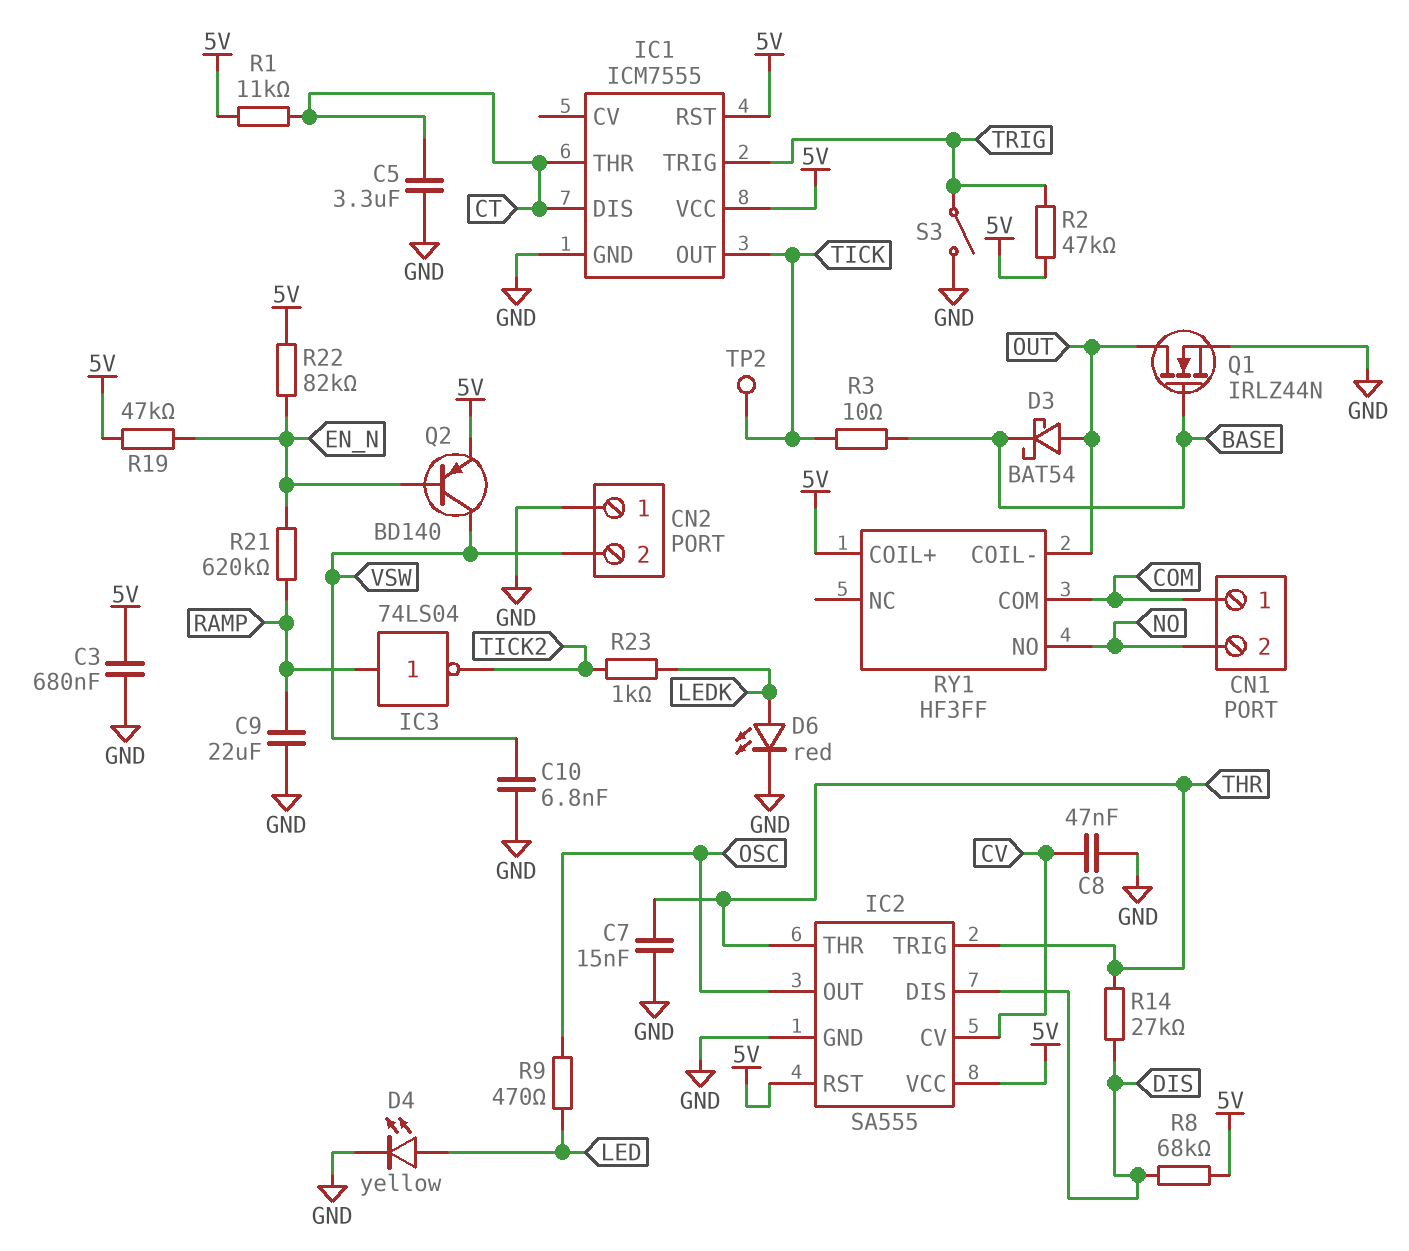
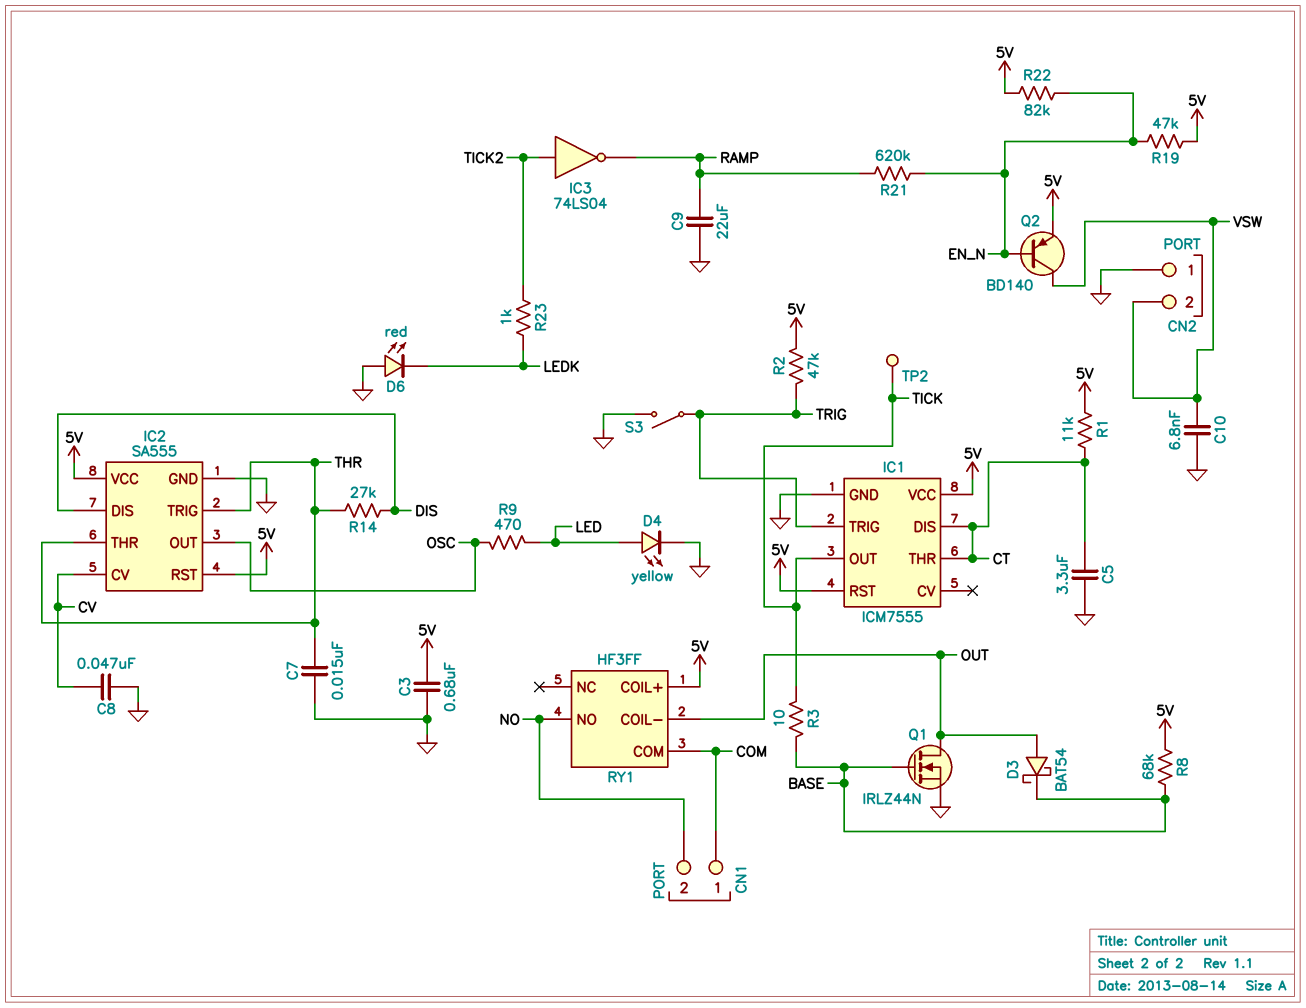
D6: LED red (A LEDK, K GND) -> LED red (A GND, K LEDK)
IC3: NOT 74LS04 (in RAMP, out TICK2) -> NOT 74LS04 (in TICK2, out RAMP)
R8: 68k (5V, DIS) -> 68k (5V, BASE)

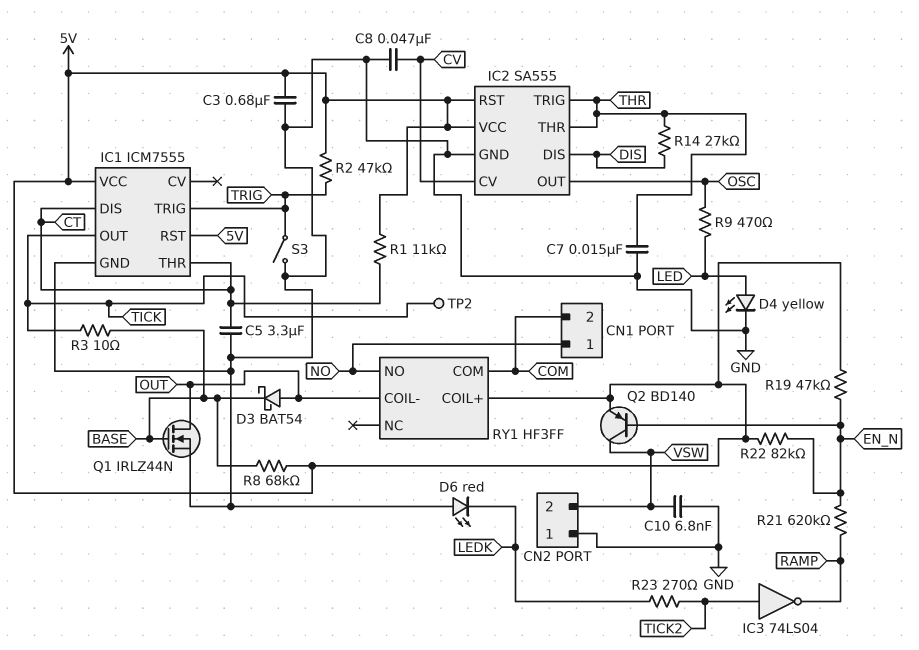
C9: 22uF (GND, RAMP) -> none
CN1 pin 1: COM -> NO
CN1 pin 2: NO -> COM
R23: 1k (LEDK, TICK2) -> 270 (LEDK, TICK2)

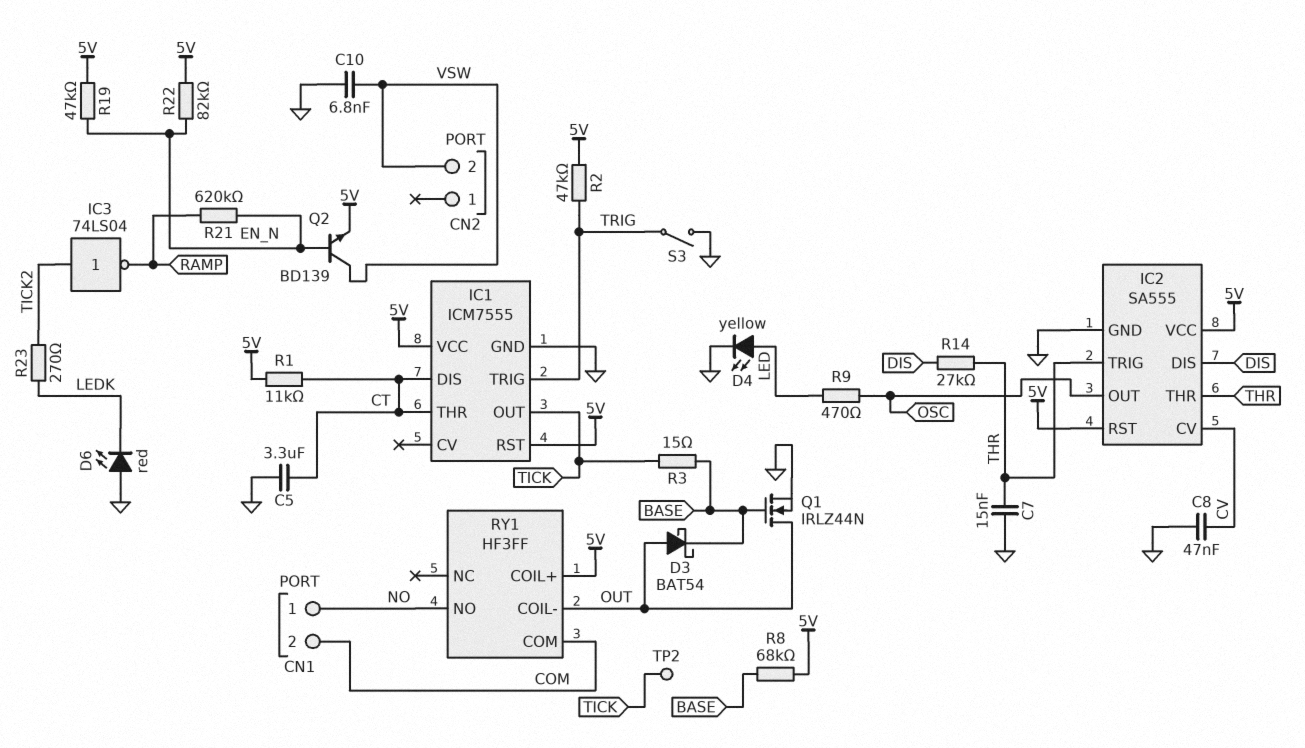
C3: 680nF (5V, GND) -> none
CN2 pin 1: GND -> none
Q2: PNP BD140 (B EN_N, C VSW, E 5V) -> NPN BD139 (B EN_N, C VSW, E 5V)
R3: 10 (BASE, TICK) -> 15 (BASE, TICK)

